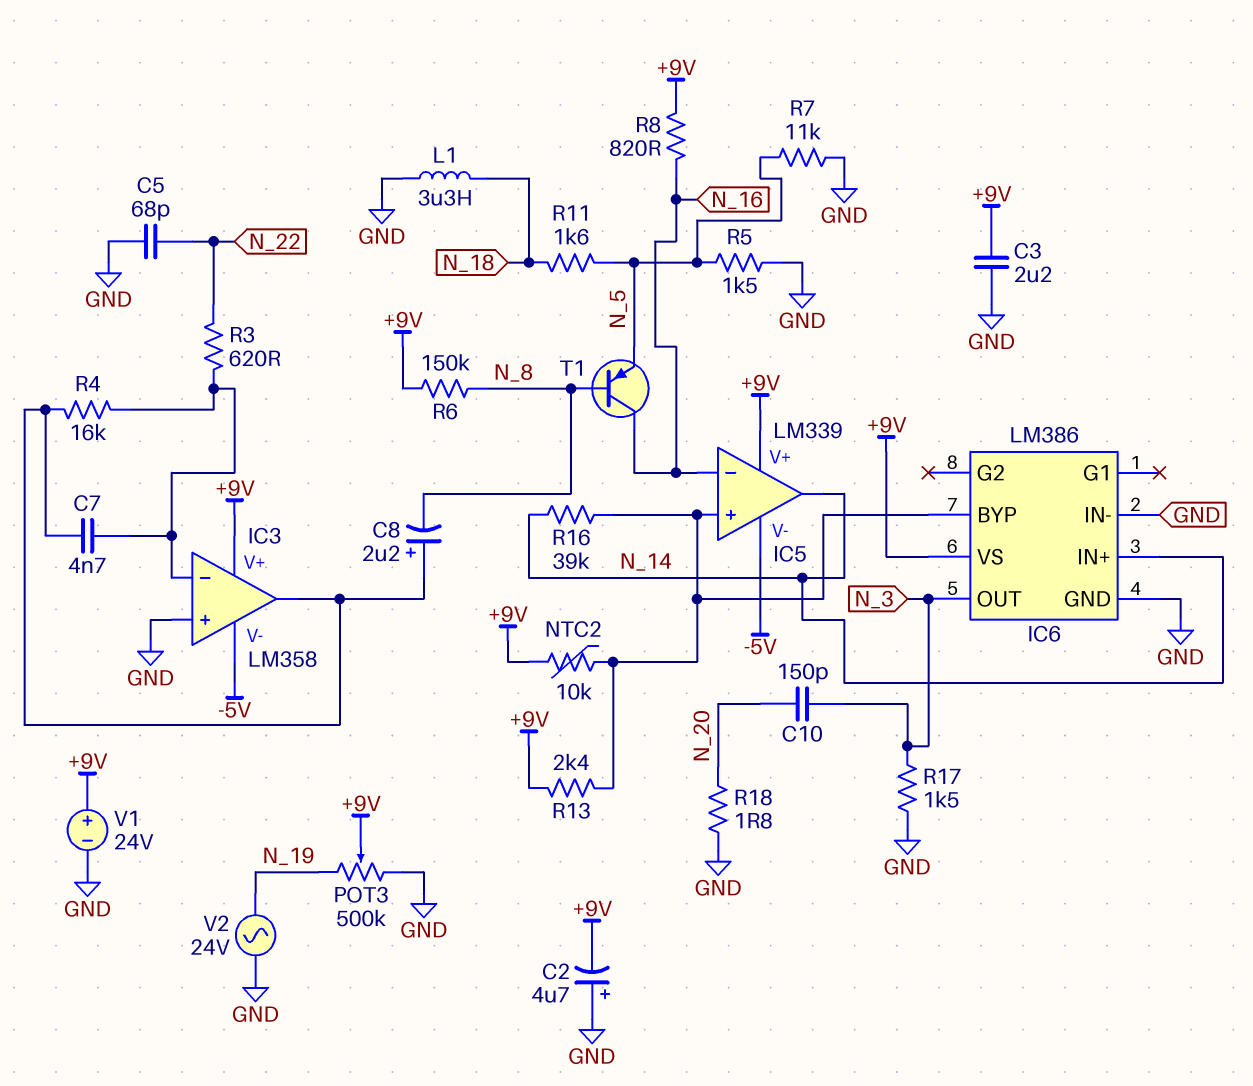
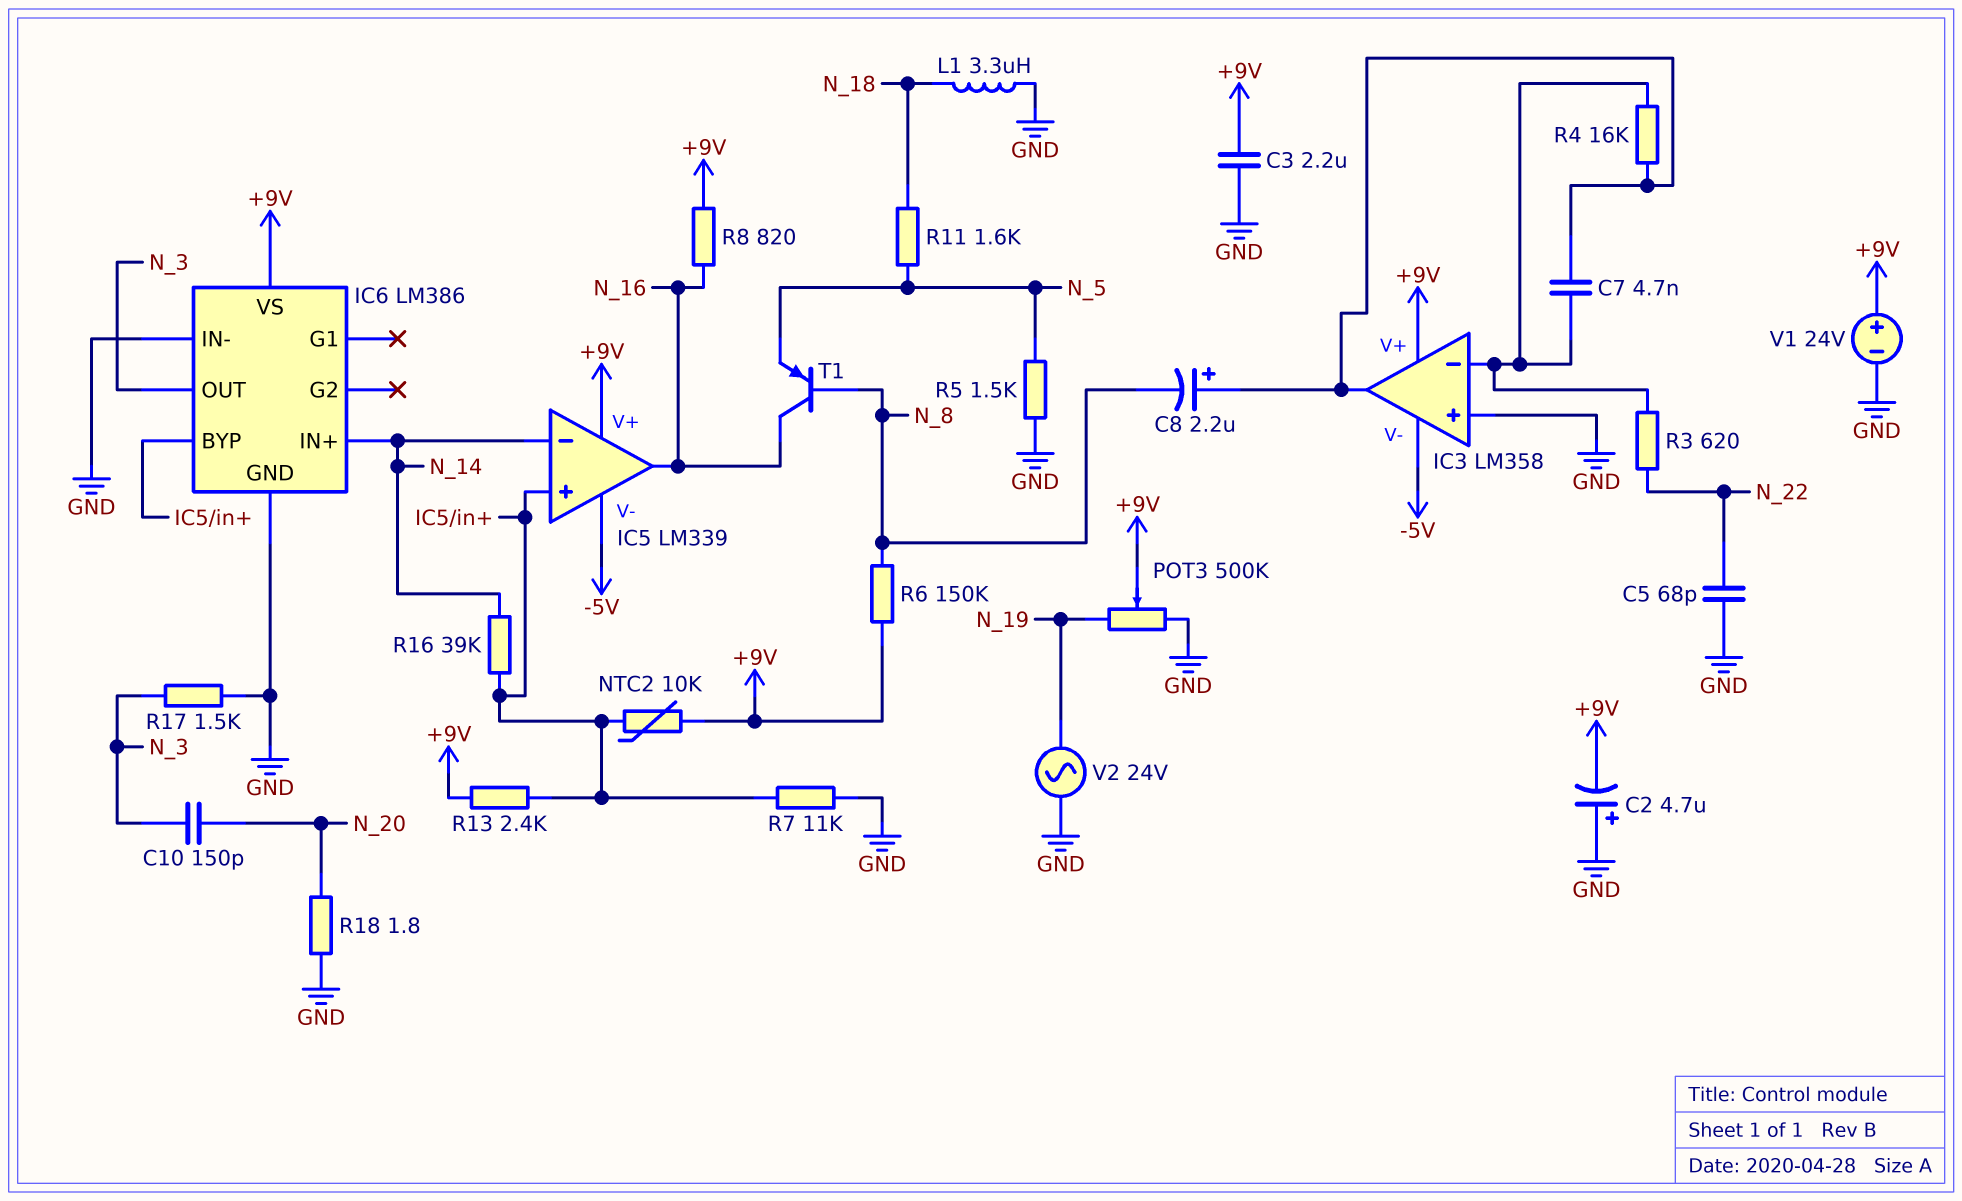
IC5 pin in-: N_16 -> N_14
IC5 pin out: N_14 -> N_16
R7: 11k (GND, N_5) -> 11k (GND, IC5/in+)

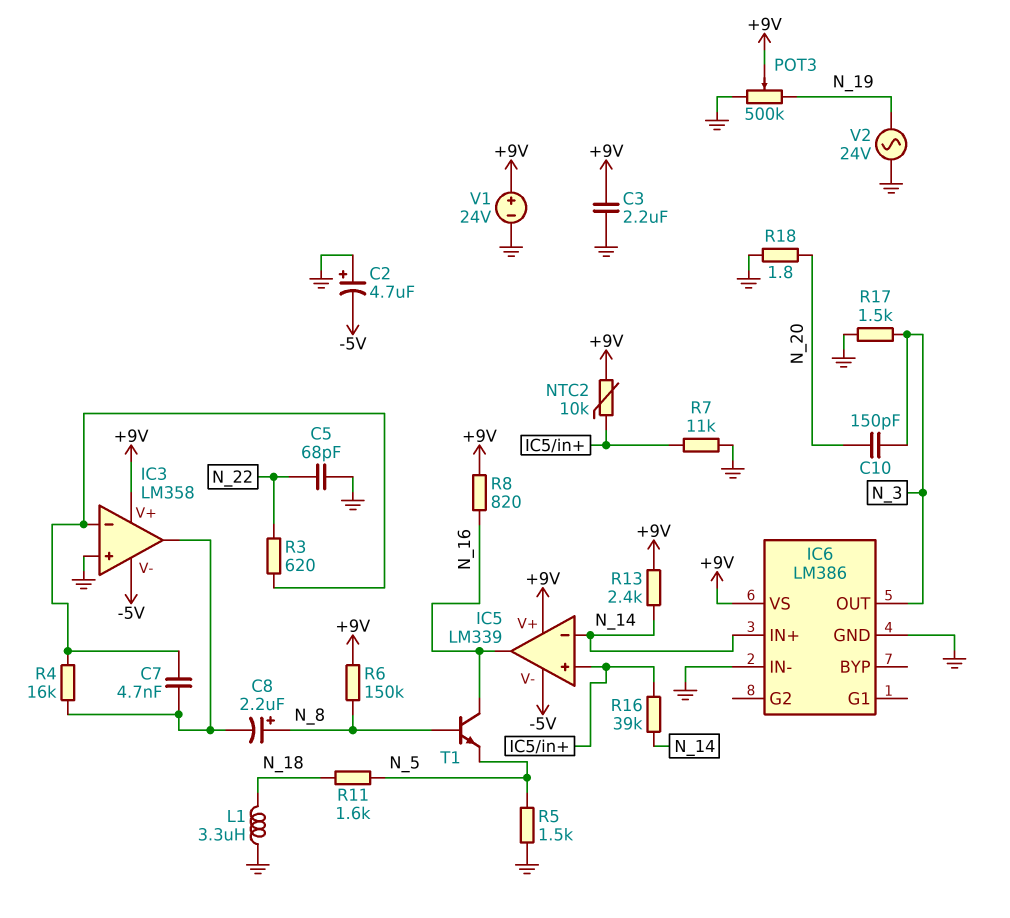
C2: 4.7uF (plus GND, minus +9V) -> 4.7uF (plus GND, minus -5V)
C8: 2.2uF (plus IC3/out, minus N_8) -> 2.2uF (plus N_8, minus IC3/out)
IC6 pin BYP: IC5/in+ -> none
R13: 2.4k (+9V, IC5/in+) -> 2.4k (+9V, N_14)
T1: PNP (B N_8, C N_16, E N_5) -> NPN (B N_8, C N_16, E N_5)

